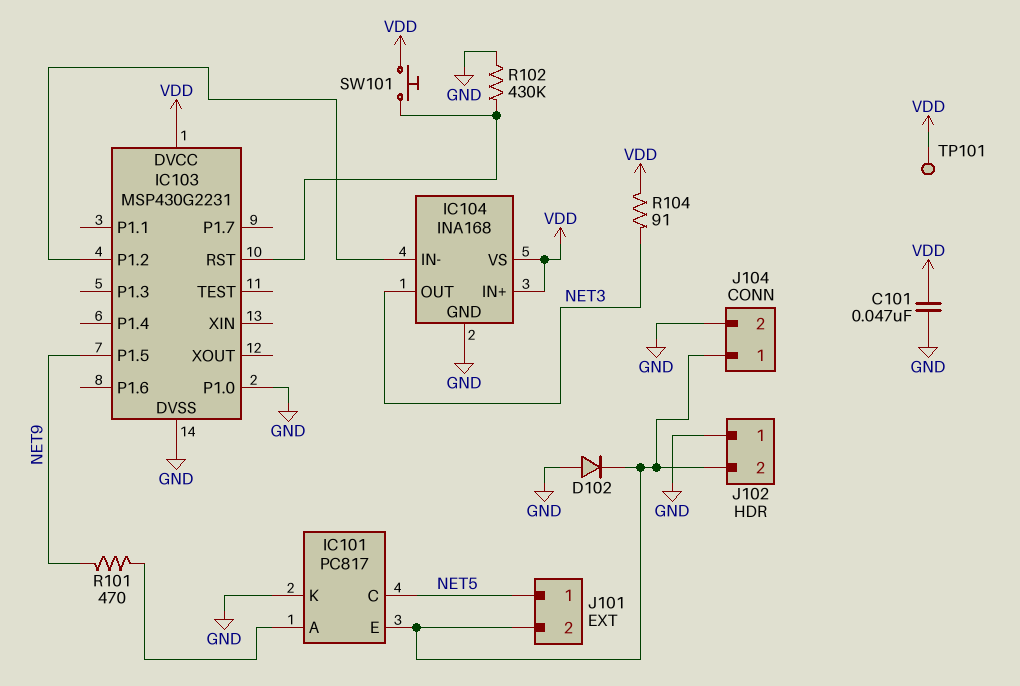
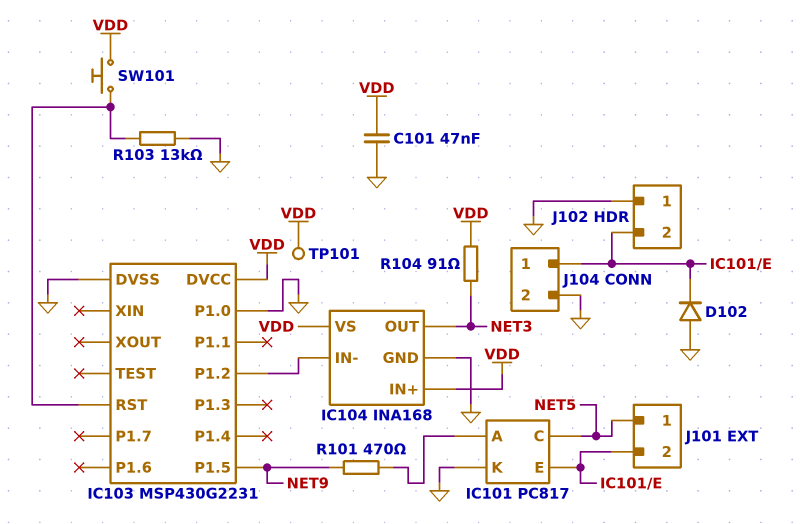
R102: 430k (GND, IC103/RST) -> none
R103: none -> 13k (GND, IC103/RST)

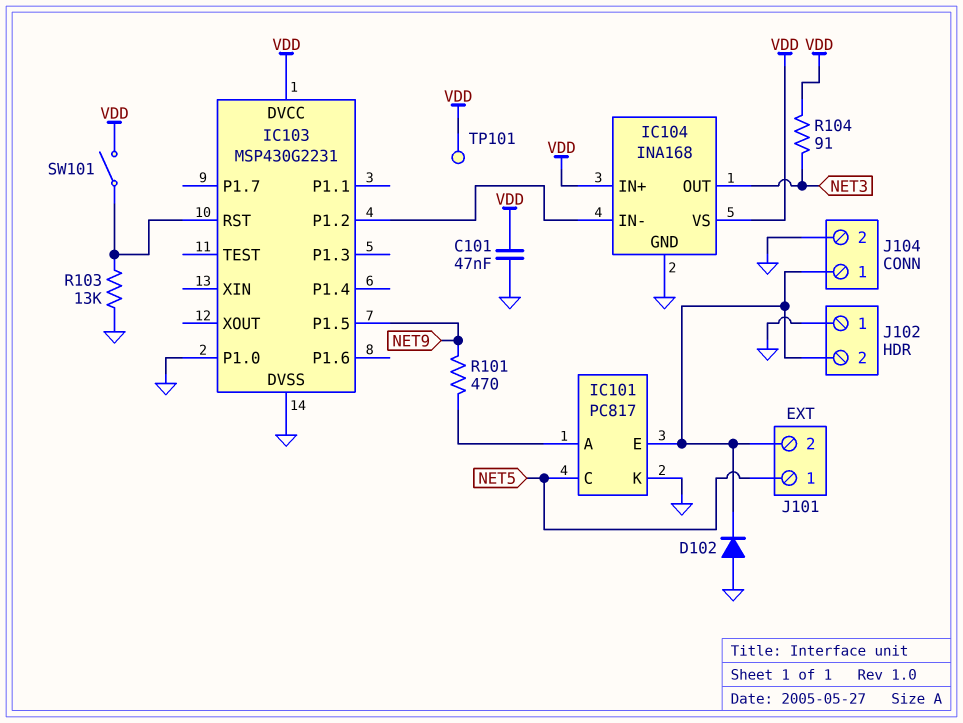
SW101: button (IC103/RST, VDD) -> switch (IC103/RST, VDD)

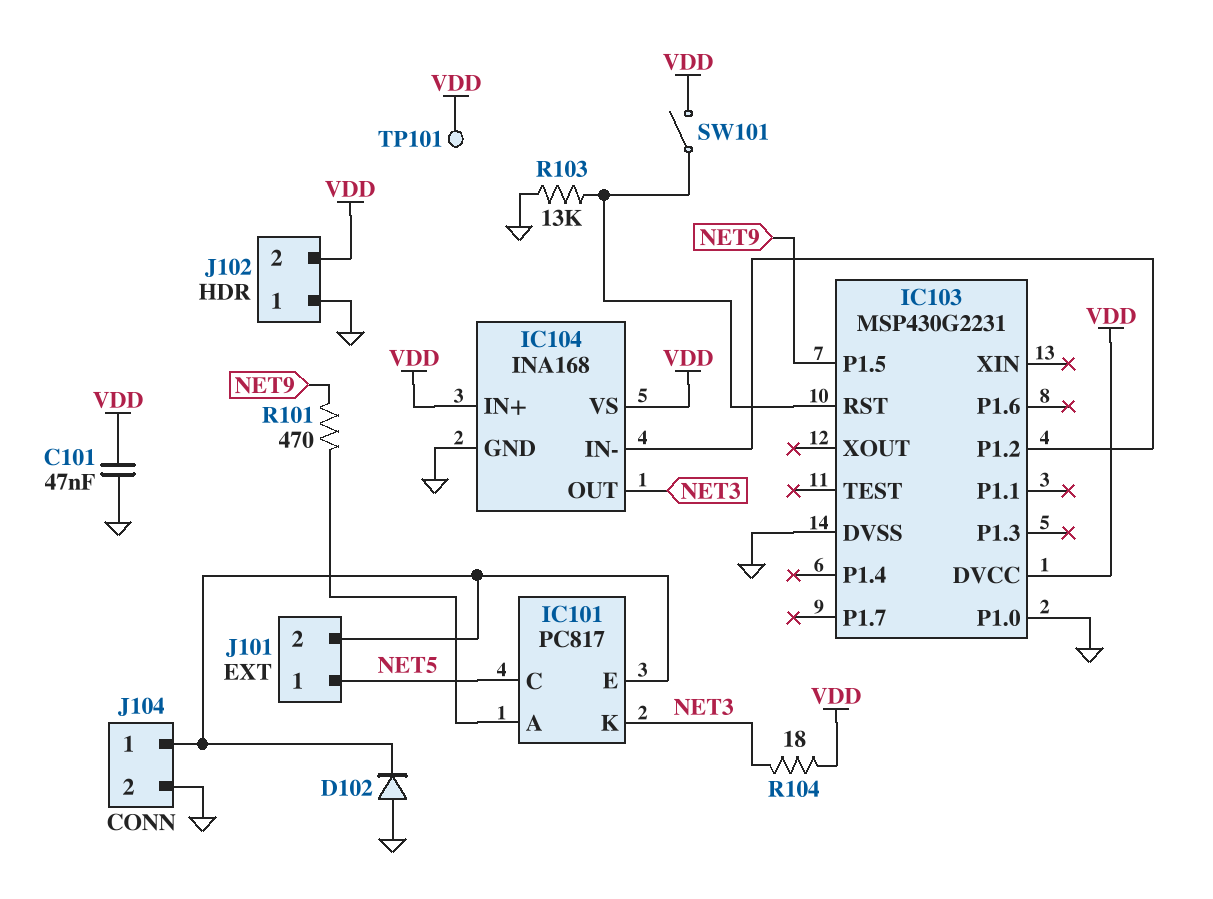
IC101 pin K: GND -> NET3
J102 pin 2: IC101/E -> VDD
R104: 91 (NET3, VDD) -> 18 (NET3, VDD)

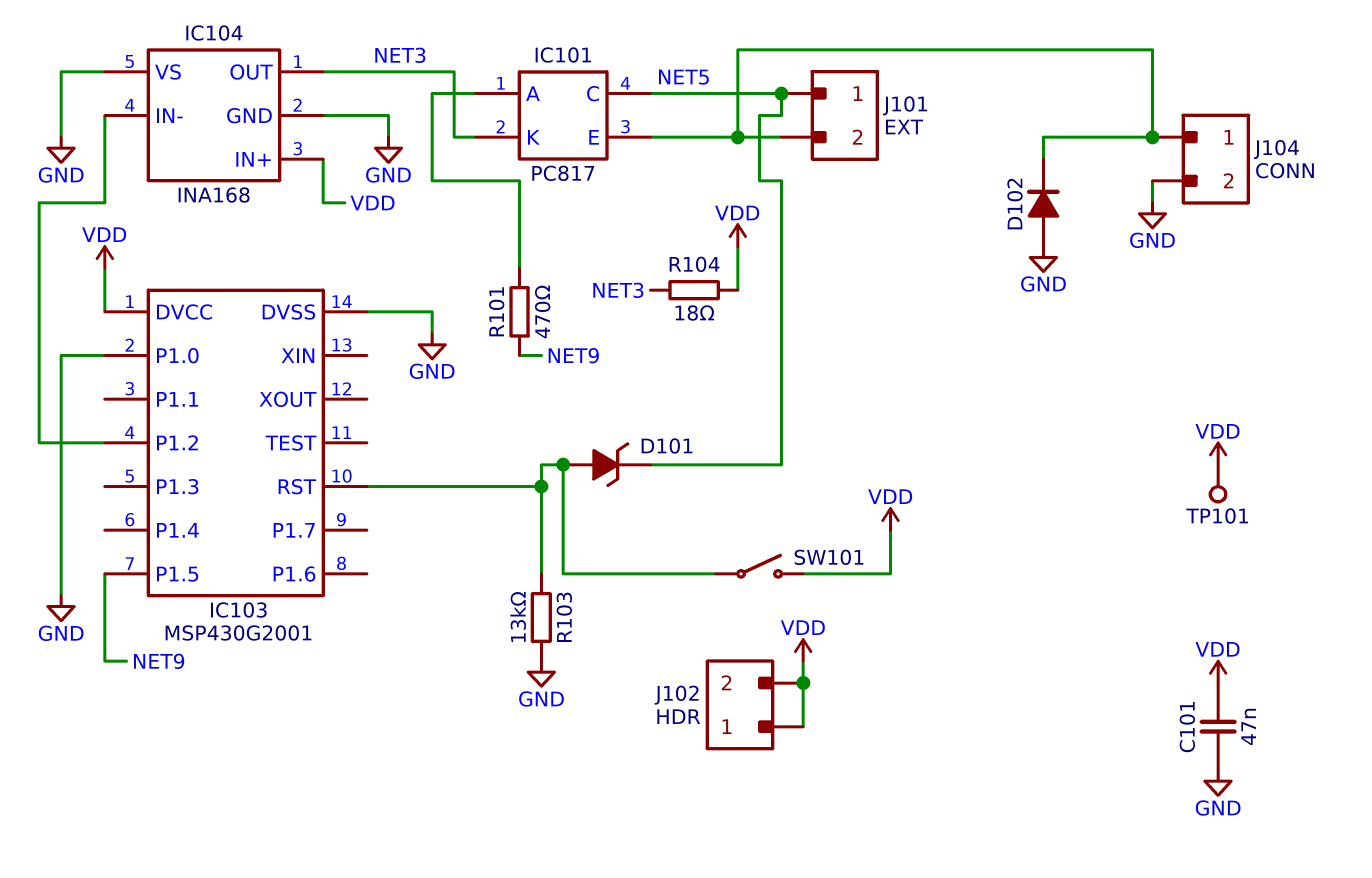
D101: none -> zener (A IC103/RST, K NET5)
IC103: MSP430G2231 -> MSP430G2001
IC104 pin VS: VDD -> GND
J102 pin 1: GND -> VDD

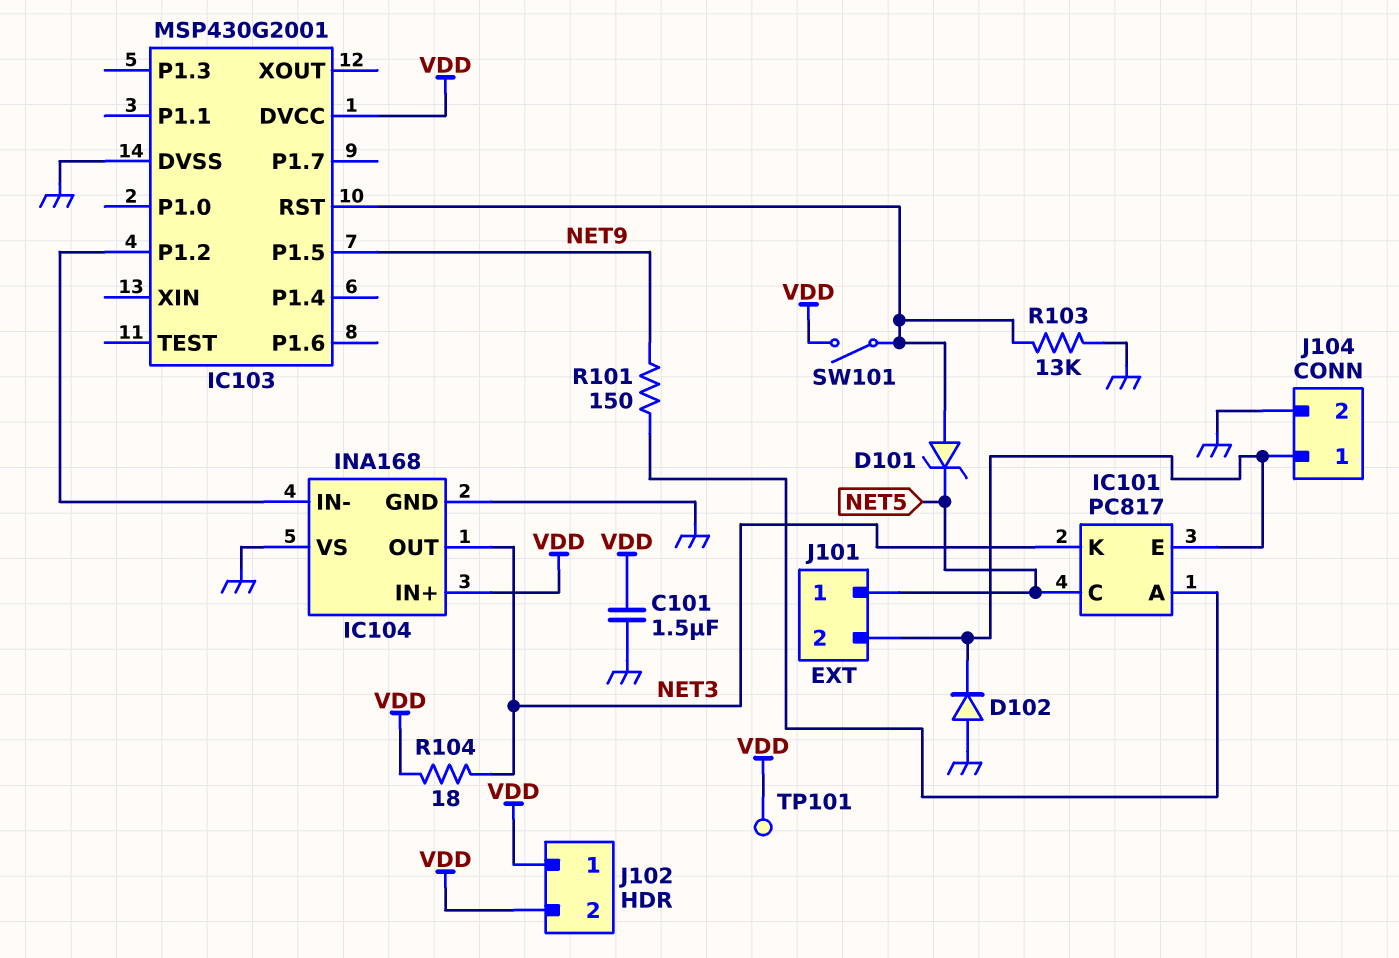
C101: 47nF (GND, VDD) -> 1.5uF (GND, VDD)
IC103 pin P1.0: GND -> none
R101: 470 (IC101/A, NET9) -> 150 (IC101/A, NET9)

